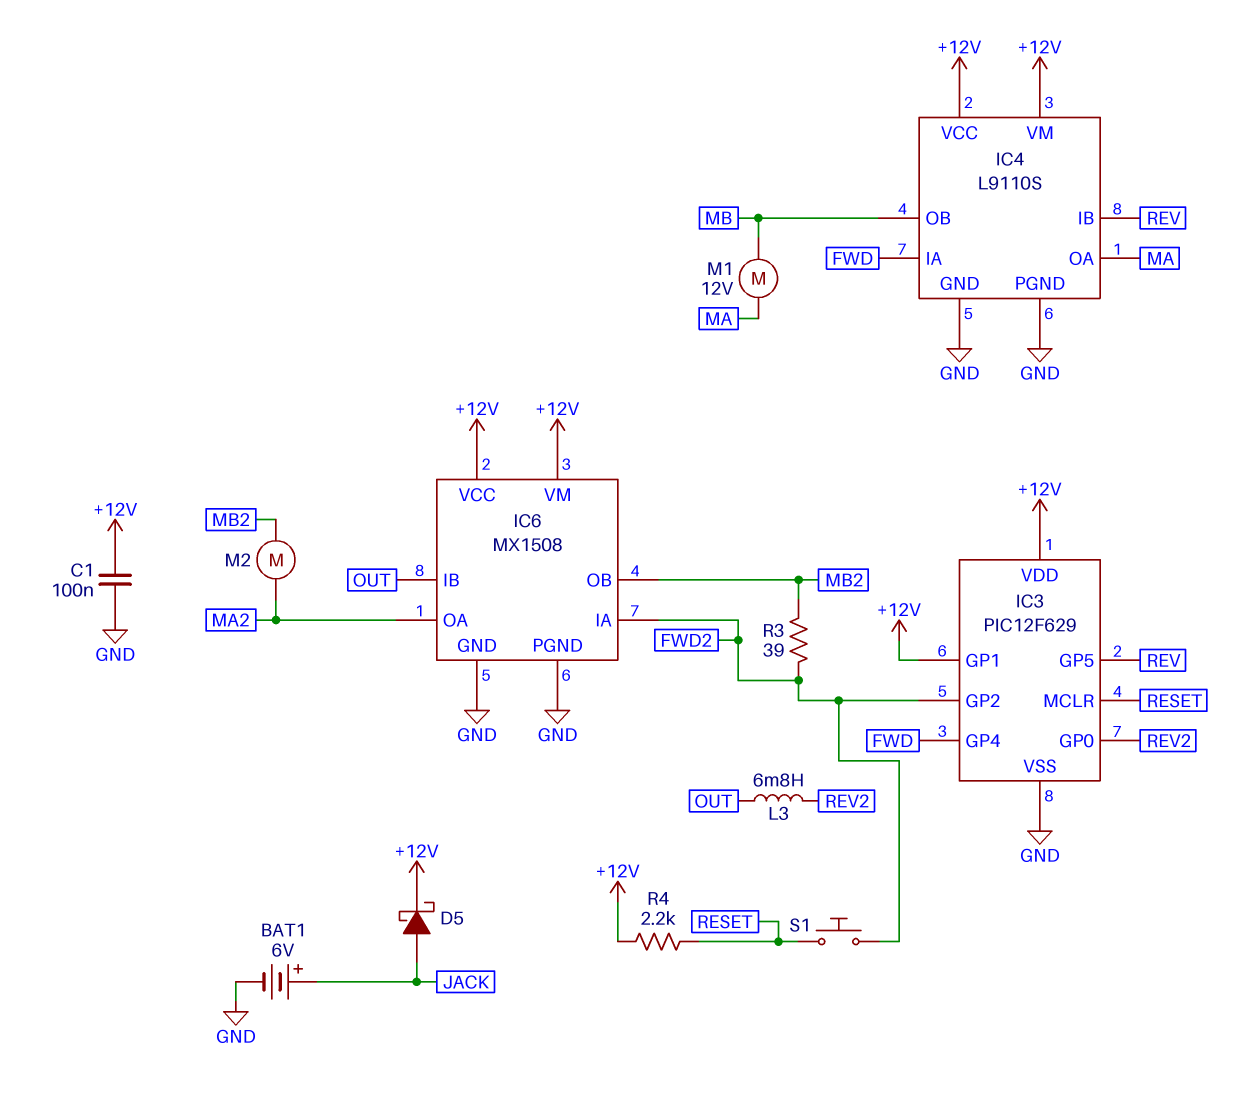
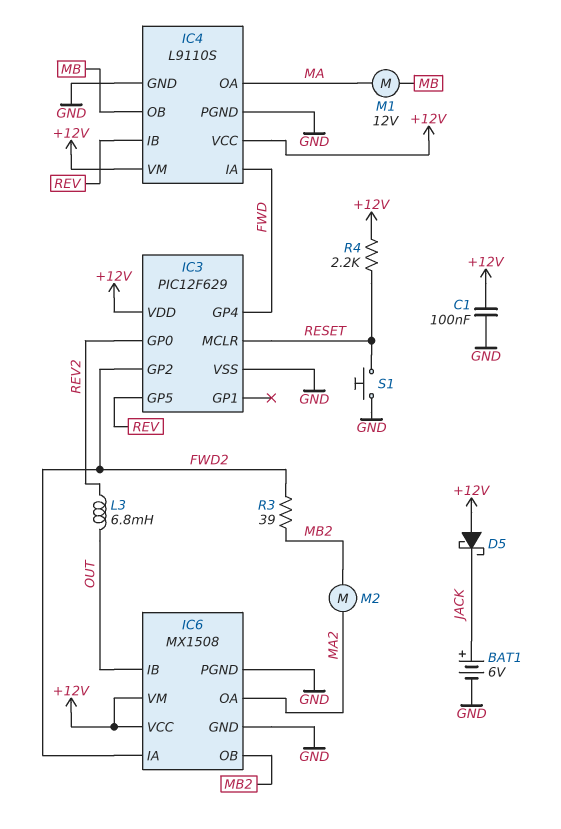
D5: schottky (A JACK, K +12V) -> schottky (A +12V, K JACK)
IC3 pin GP1: +12V -> none
S1: button (FWD2, RESET) -> button (GND, RESET)

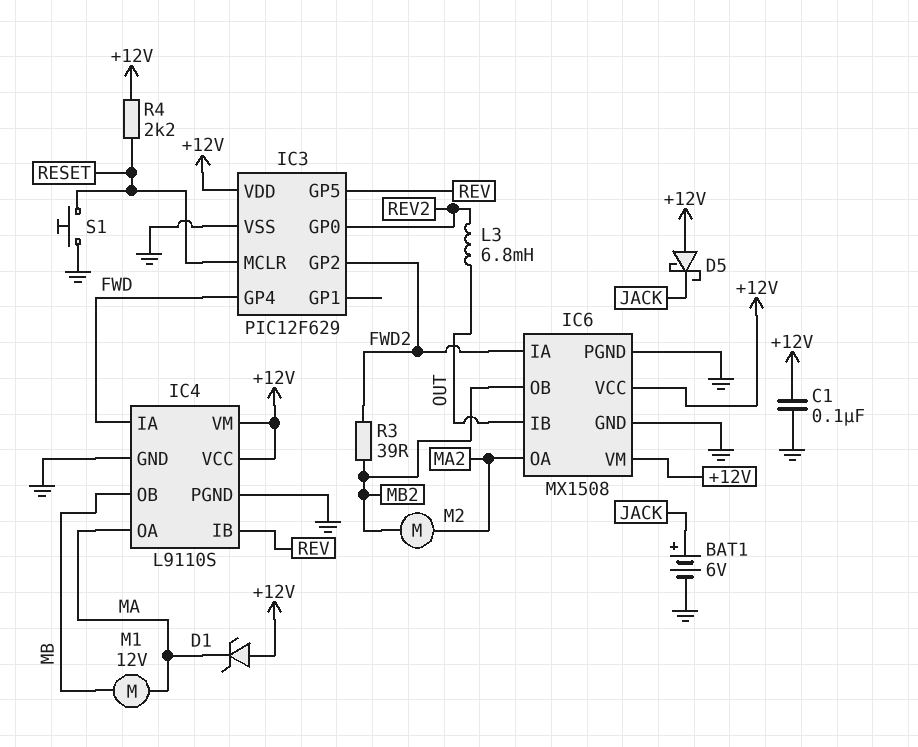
D1: none -> zener (A +12V, K MA)

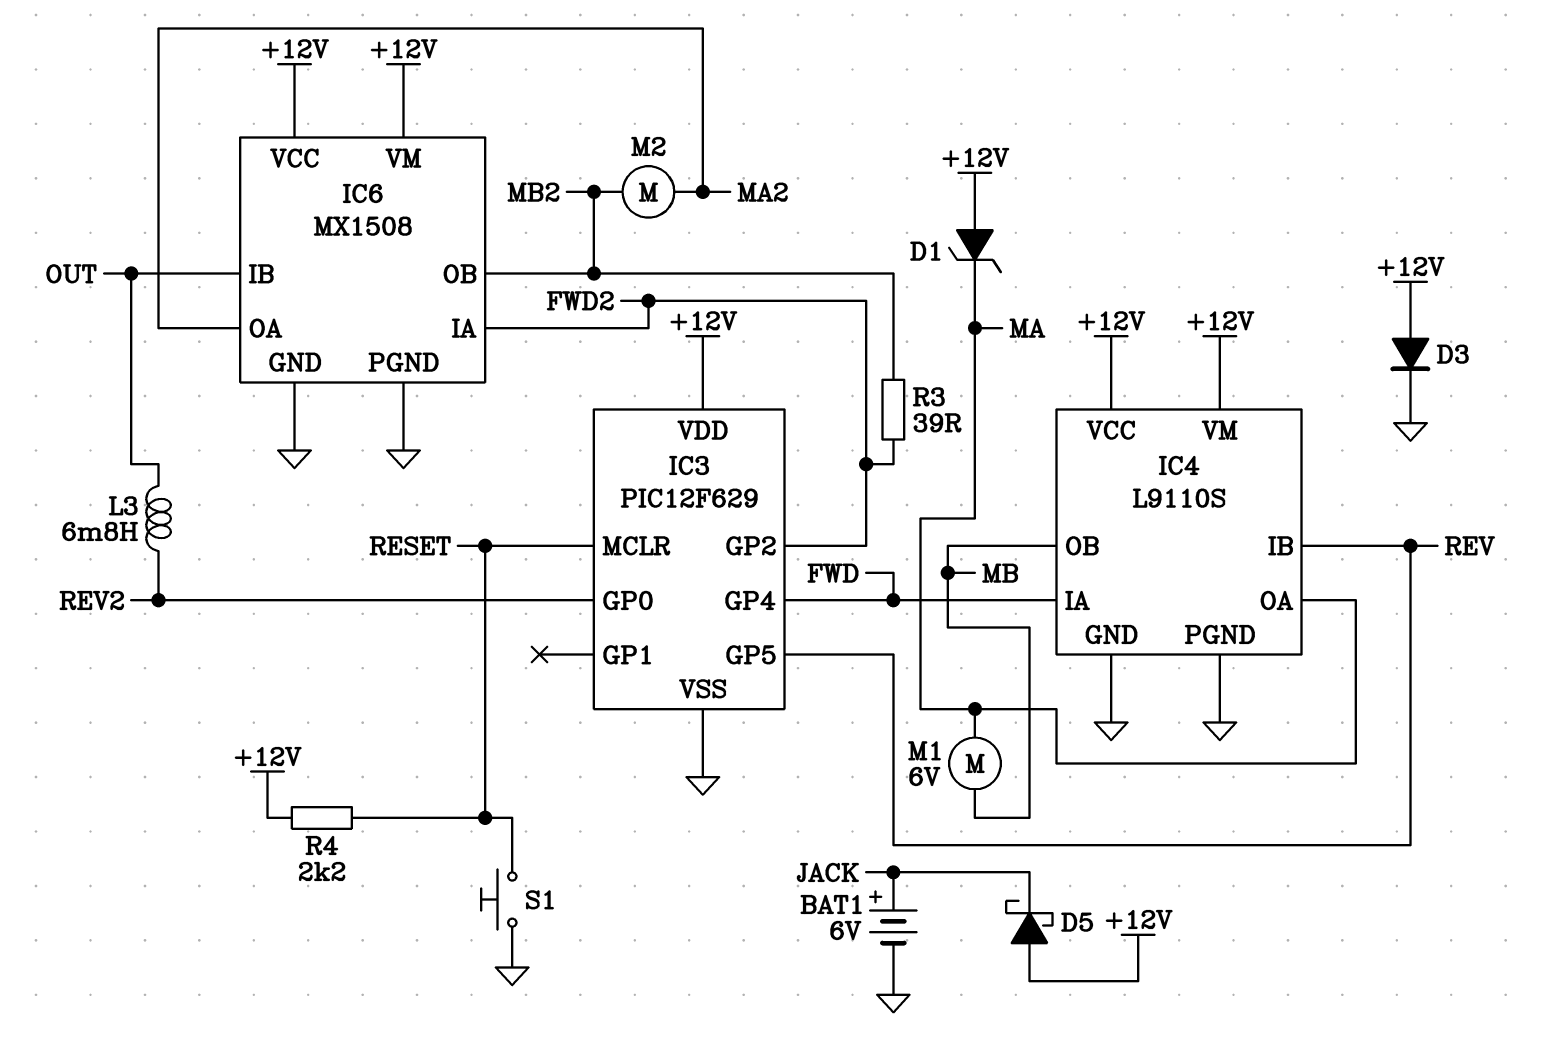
C1: 100nF (+12V, GND) -> none
D3: none -> diode (A +12V, K GND)
M1: motor 12V (MA, MB) -> motor 6V (MA, MB)

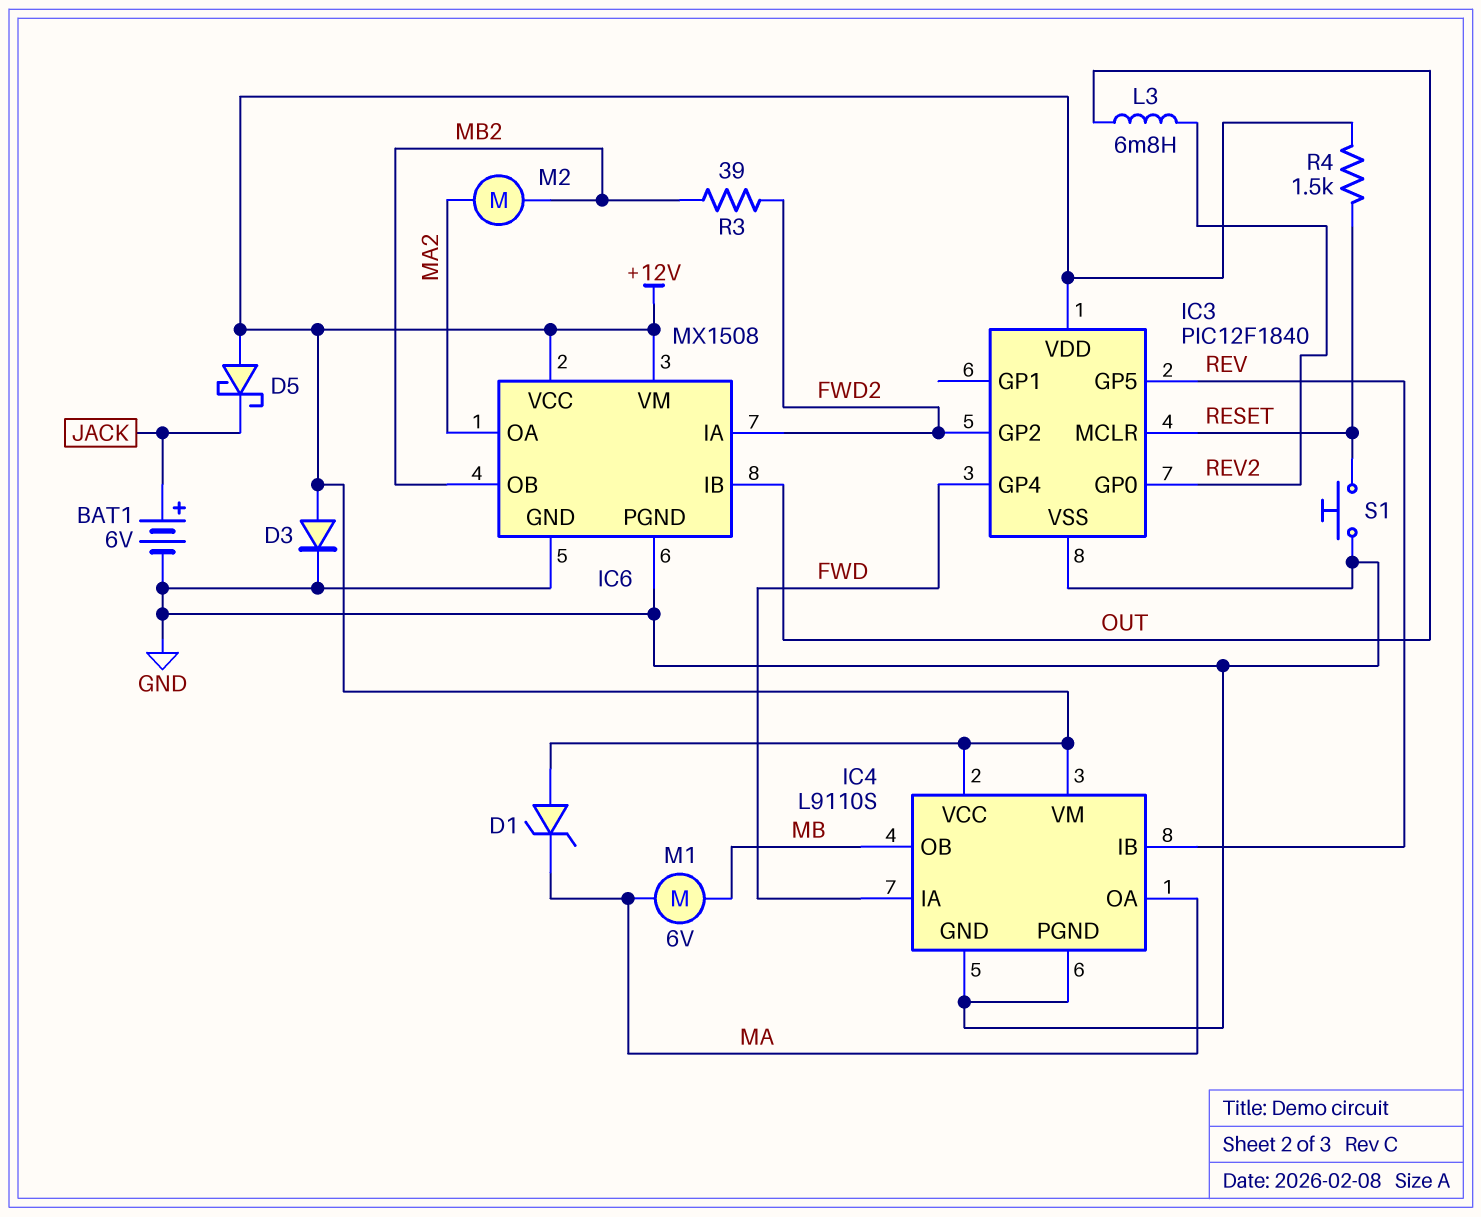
IC3: PIC12F629 -> PIC12F1840
R4: 2.2k (+12V, RESET) -> 1.5k (+12V, RESET)

